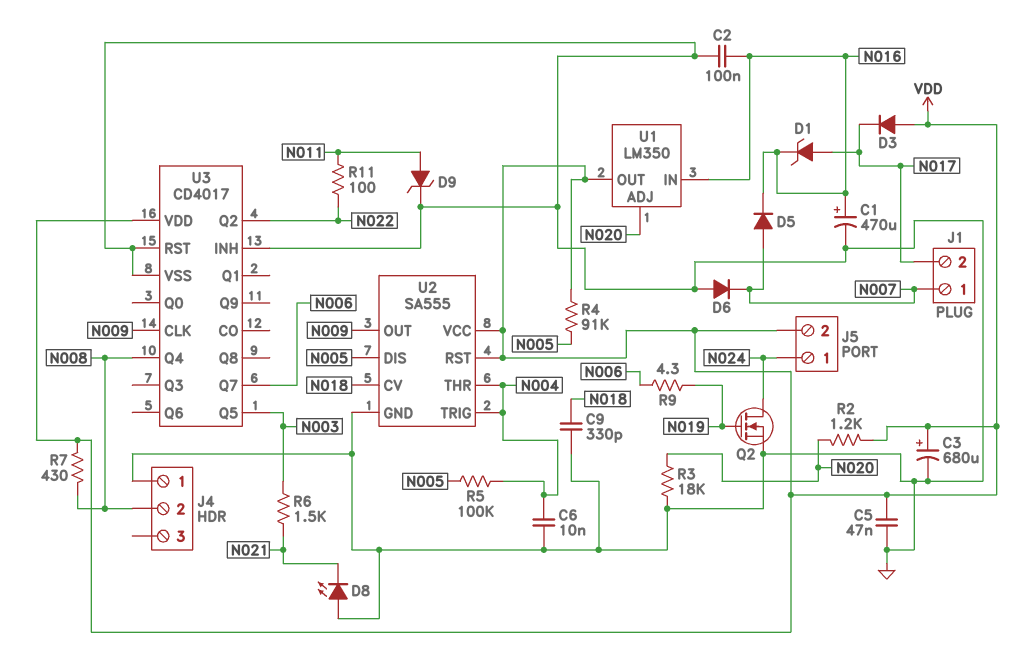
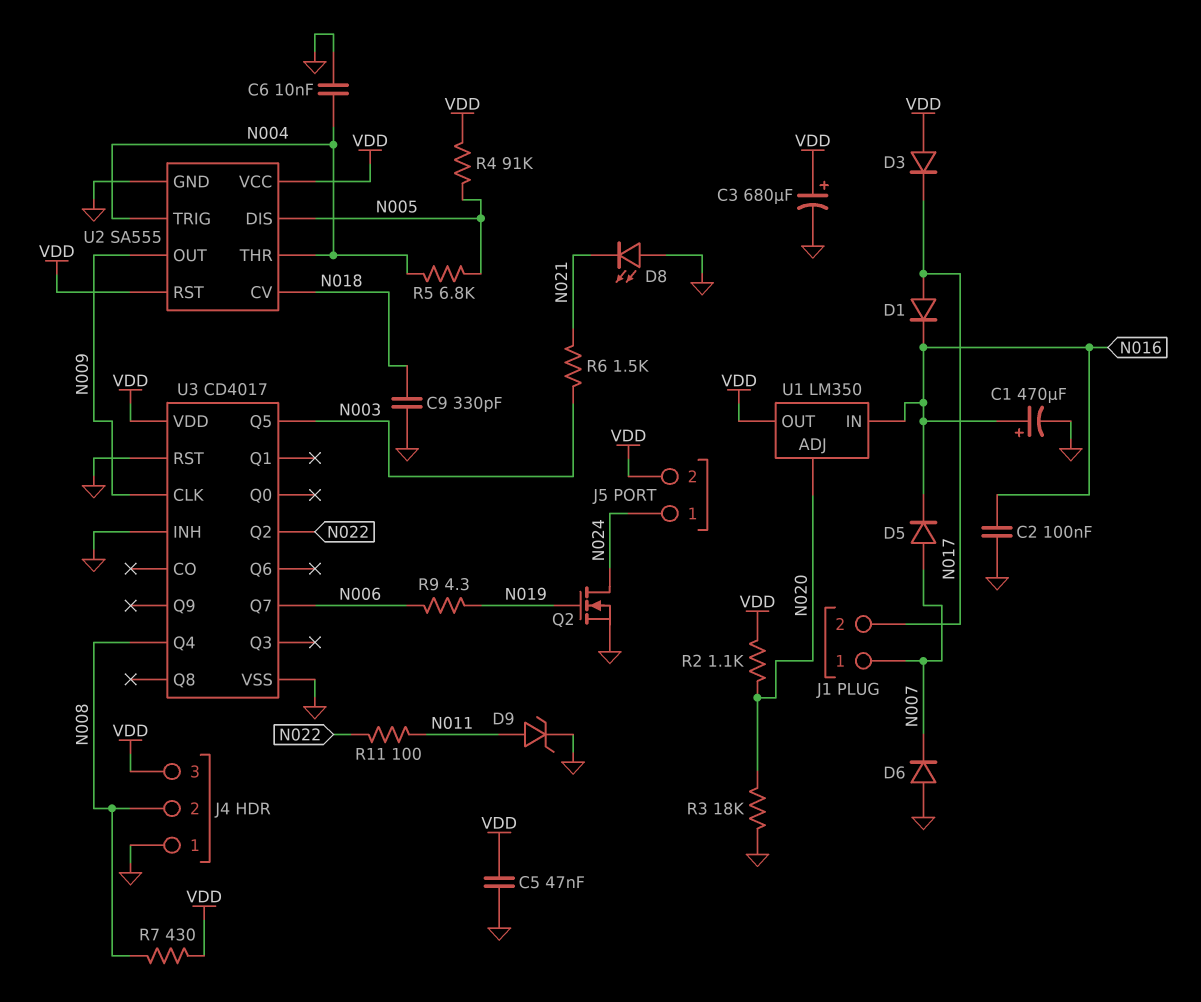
D1: zener (A N017, K N016) -> diode (A N017, K N016)
J4 pin 3: none -> VDD
R2: 1.2k (N020, VDD) -> 1.1k (N020, VDD)
R5: 100k (N004, N005) -> 6.8k (N004, N005)

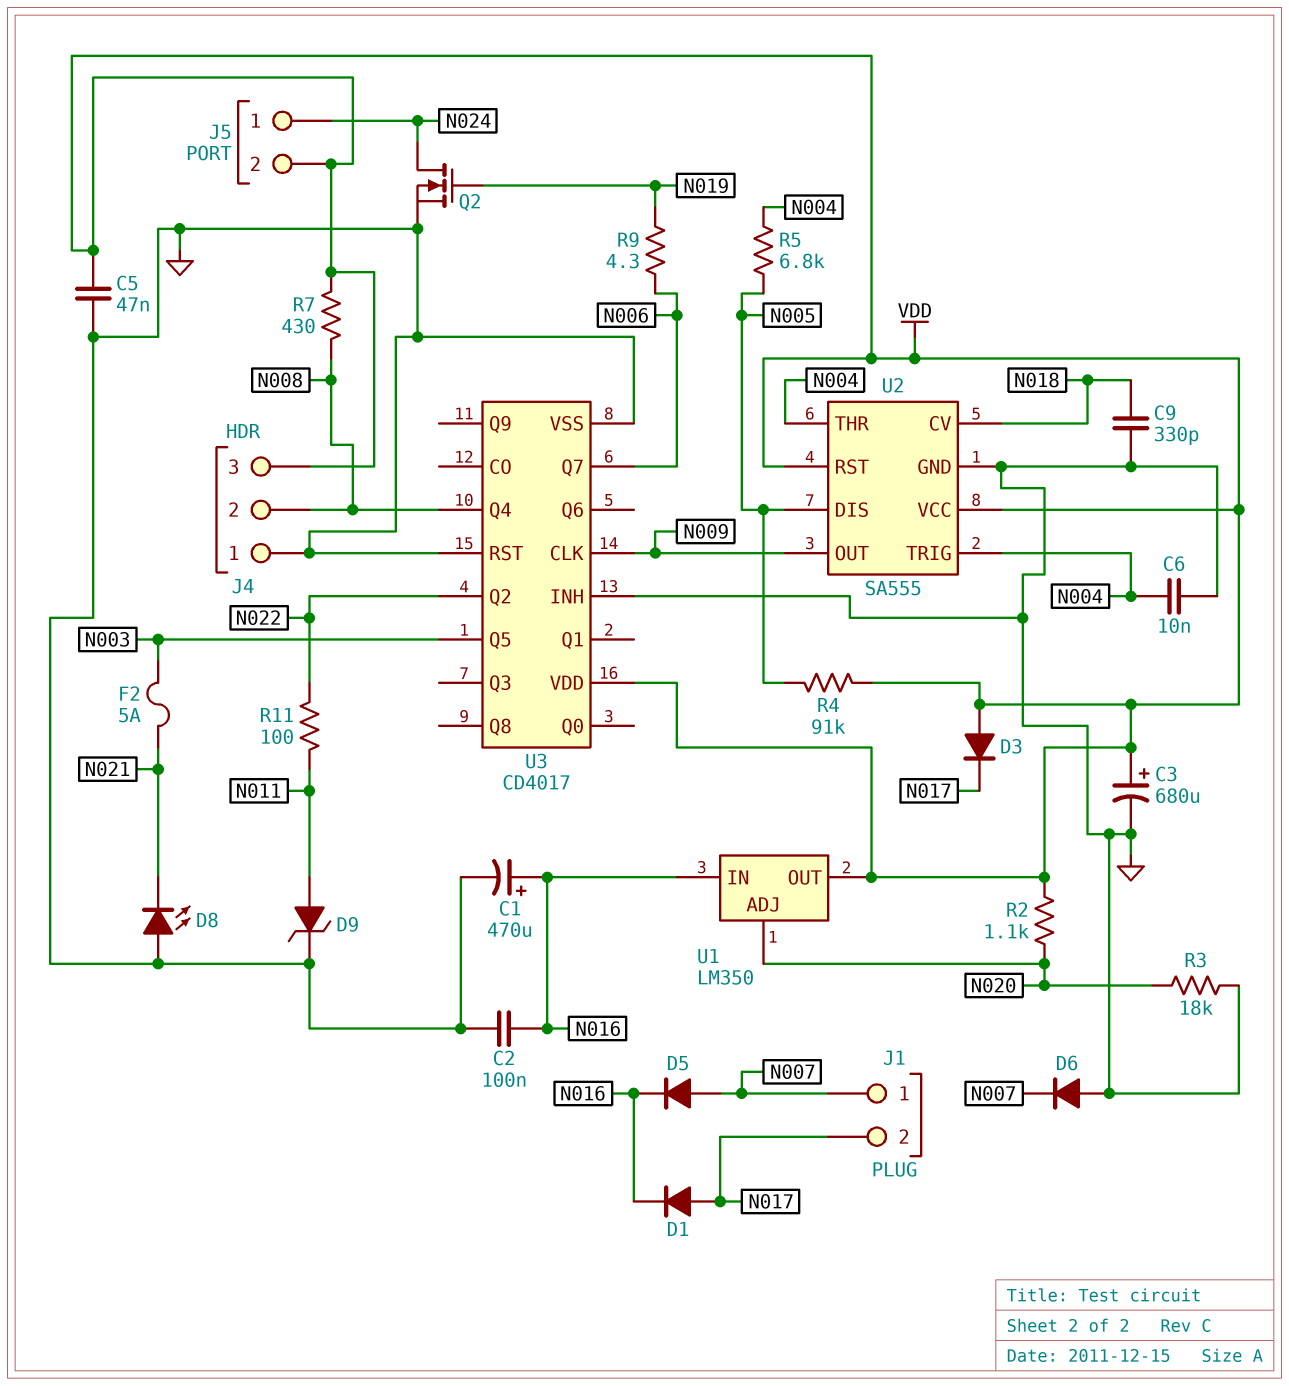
F2: none -> 5A (N003, N021)
R6: 1.5k (N003, N021) -> none

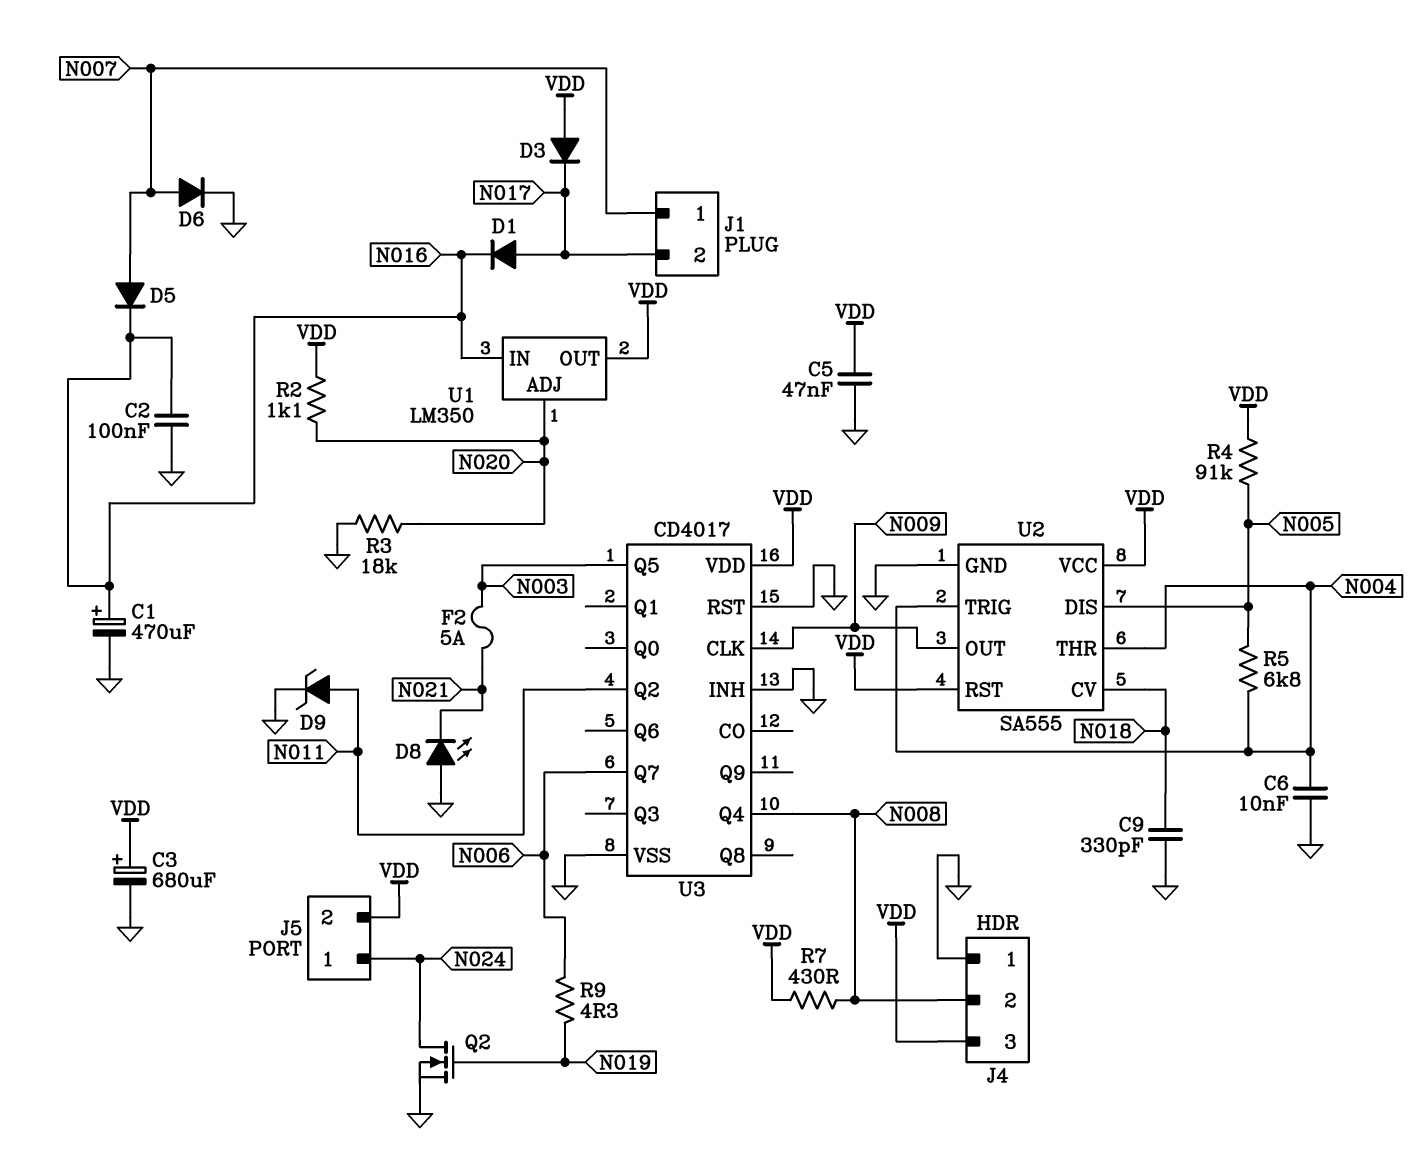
D6: diode (A GND, K N007) -> diode (A N007, K GND)
R11: 100 (N011, N022) -> none
U3 pin Q2: N022 -> N011

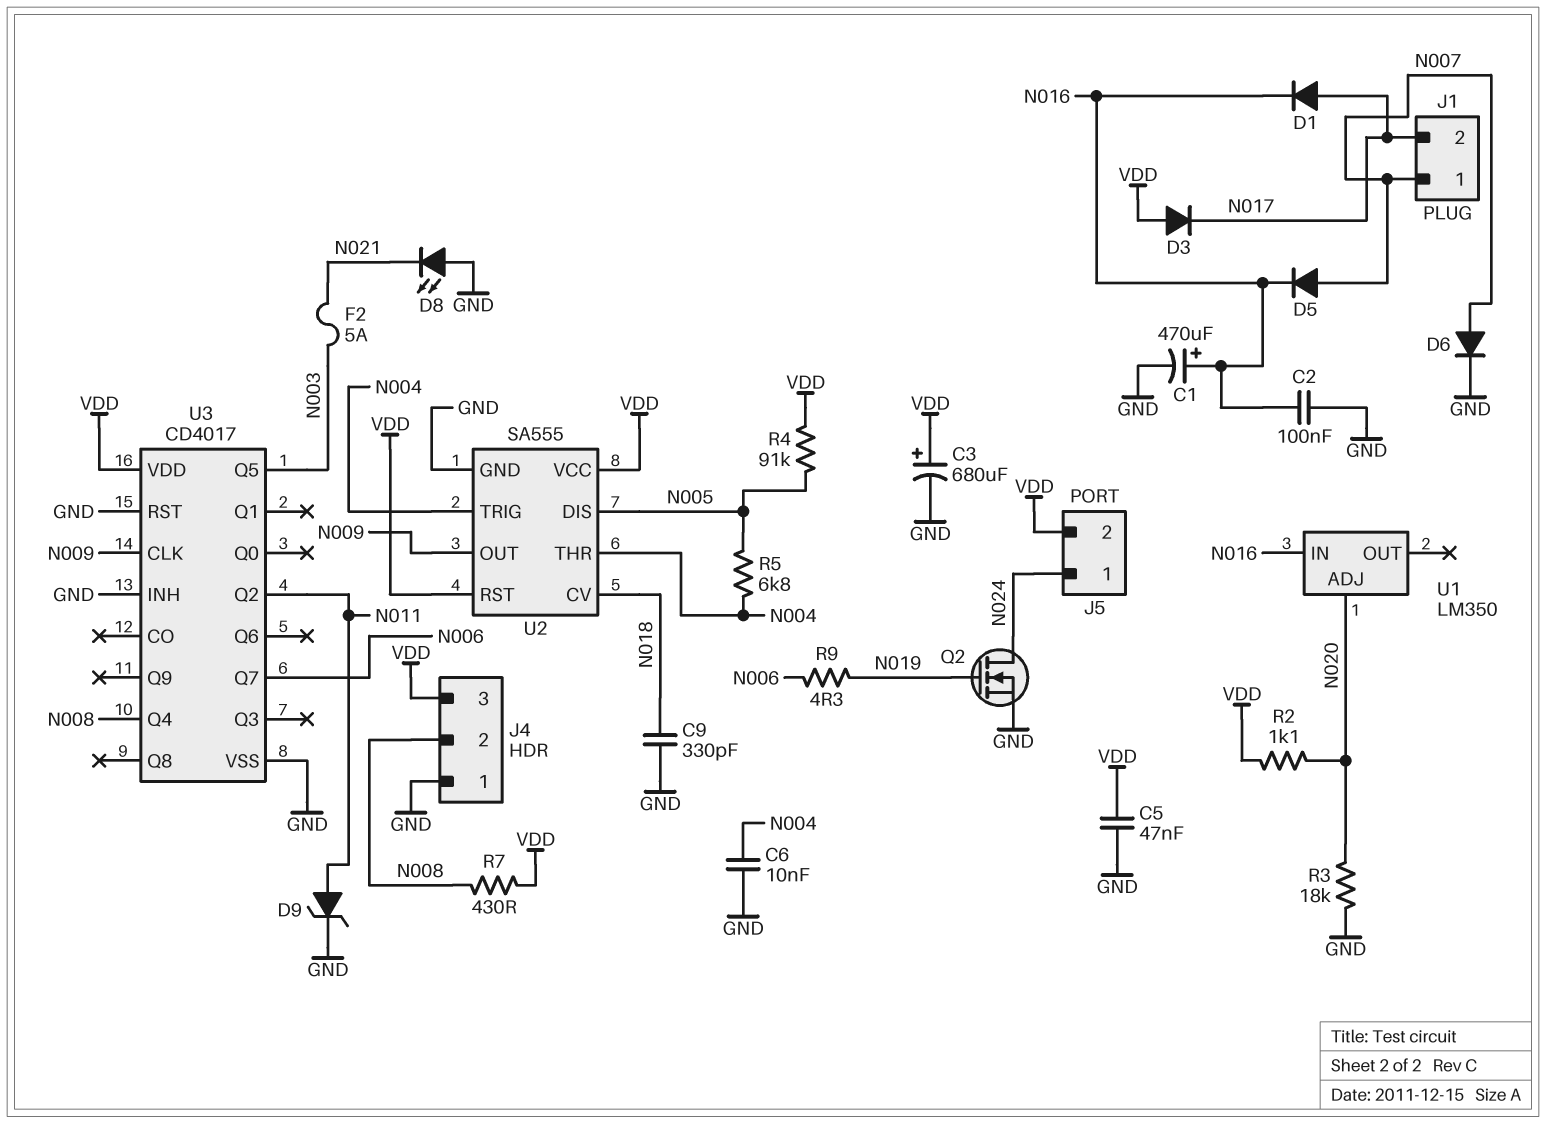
U1 pin OUT: VDD -> none

